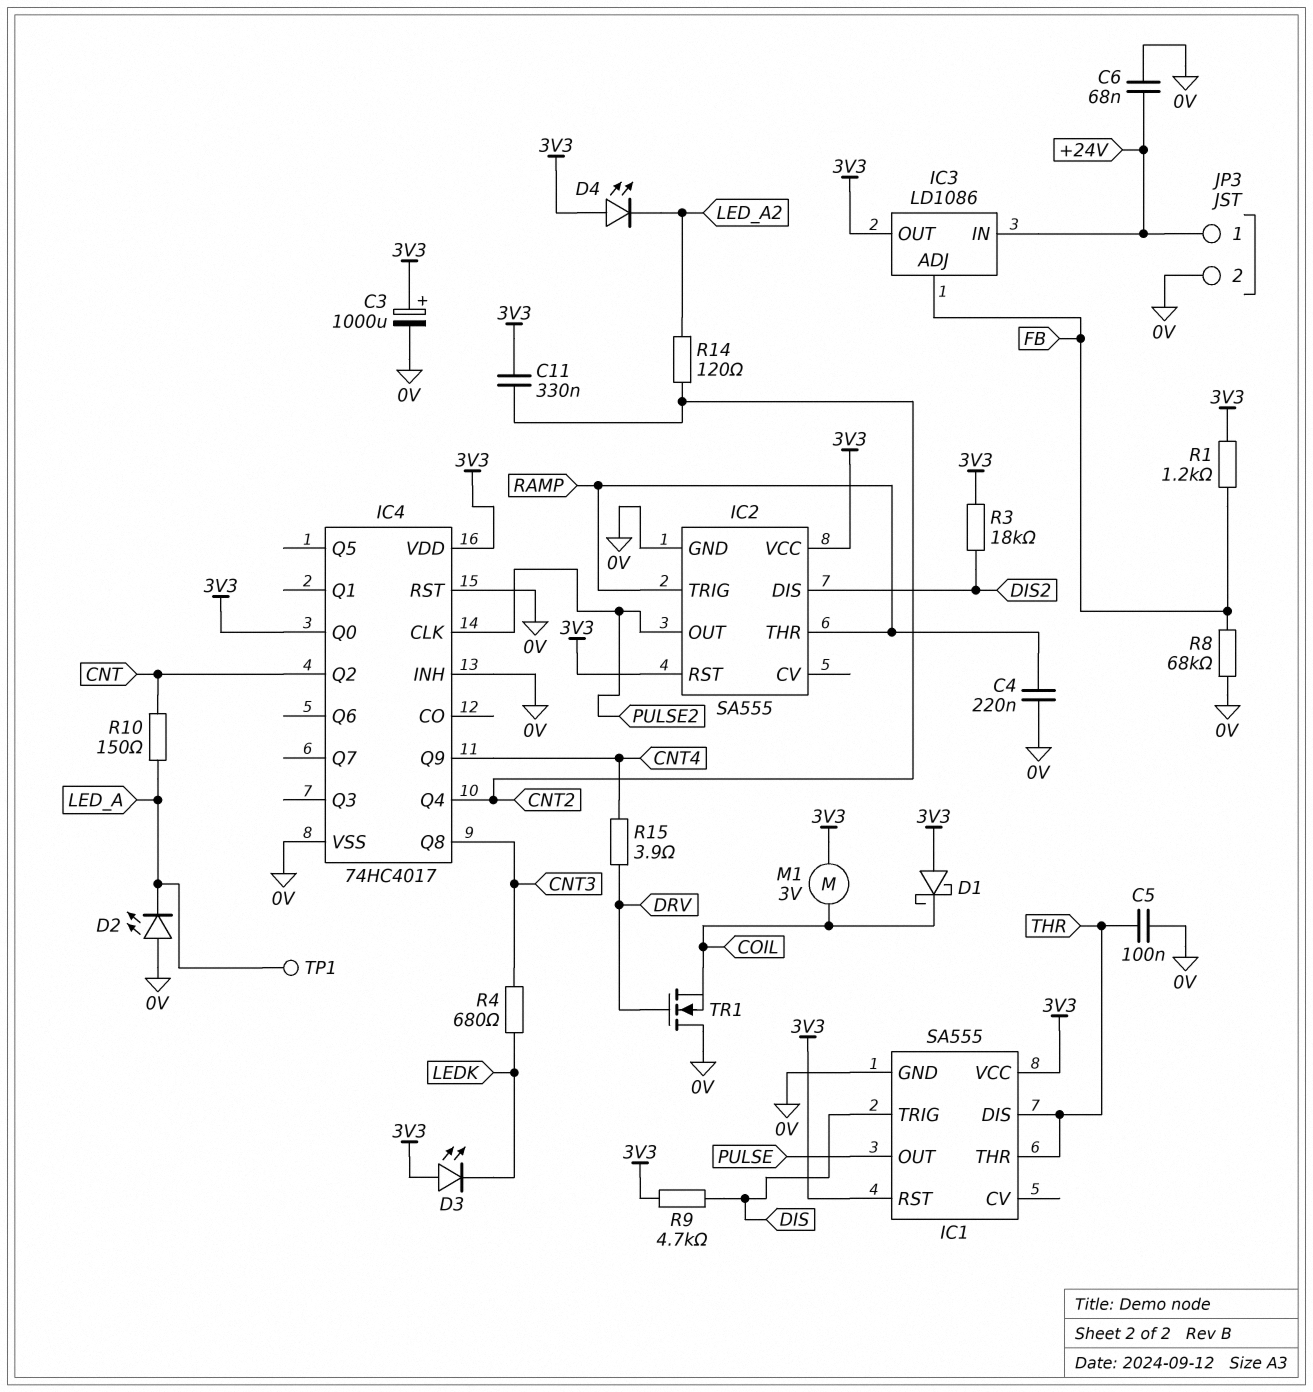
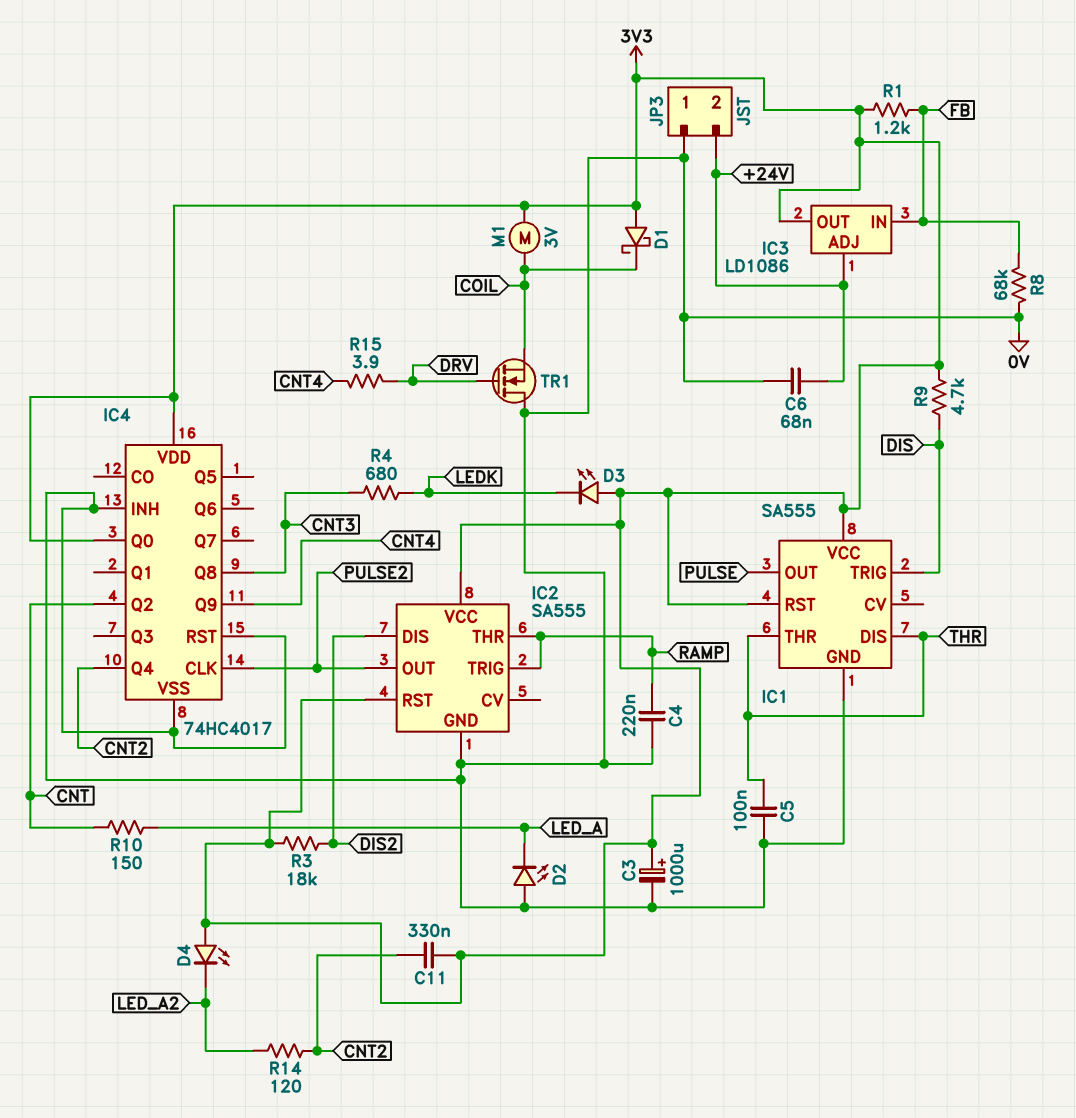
IC3 pin ADJ: FB -> +24V
IC3 pin IN: +24V -> FB
JP3 pin 1: +24V -> 0V
JP3 pin 2: 0V -> +24V
TP1: test point (LED_A) -> none

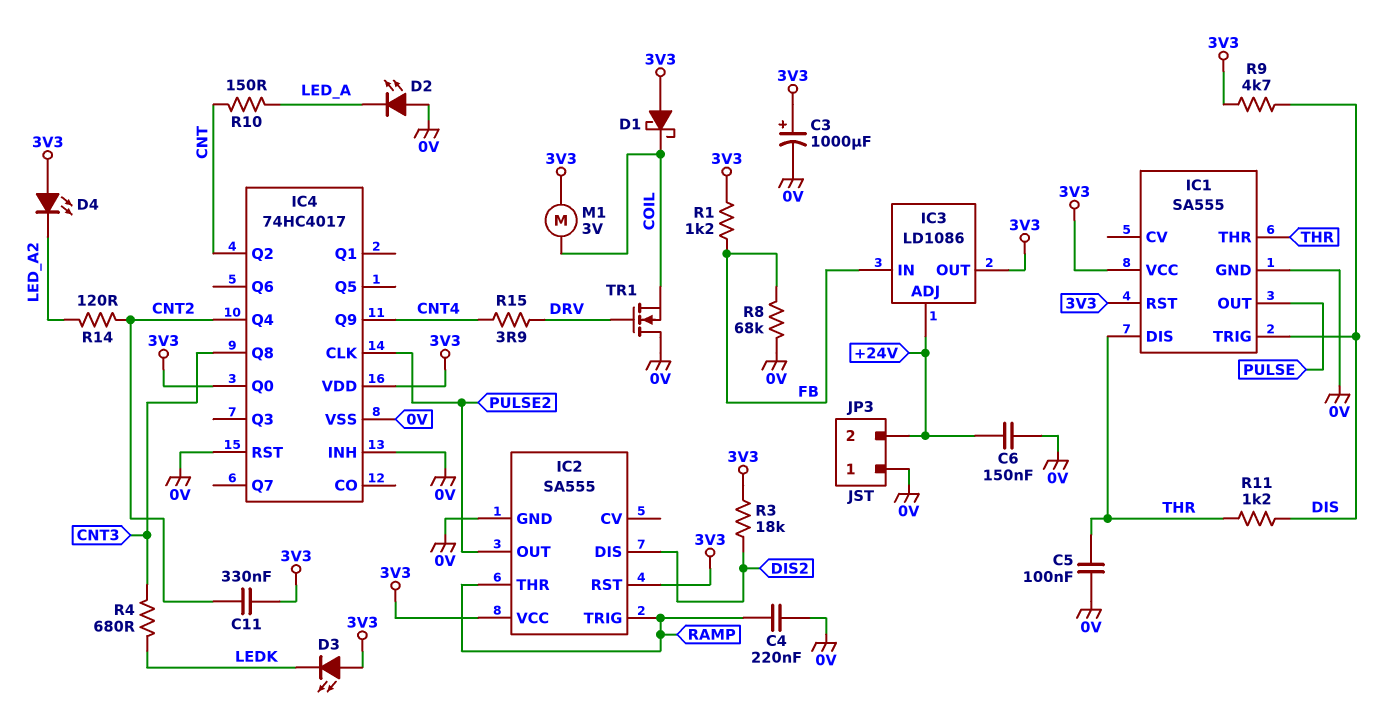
C6: 68nF (+24V, 0V) -> 150nF (+24V, 0V)
R11: none -> 1.2k (DIS, THR)

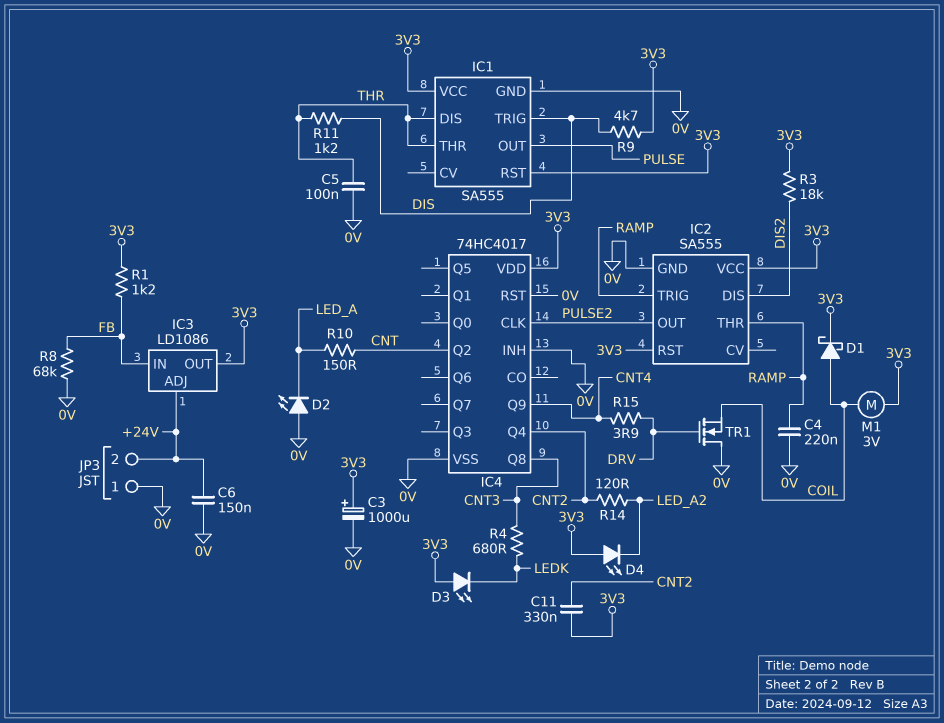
D1: schottky (A 3V3, K COIL) -> schottky (A COIL, K 3V3)
IC4 pin Q0: 3V3 -> none

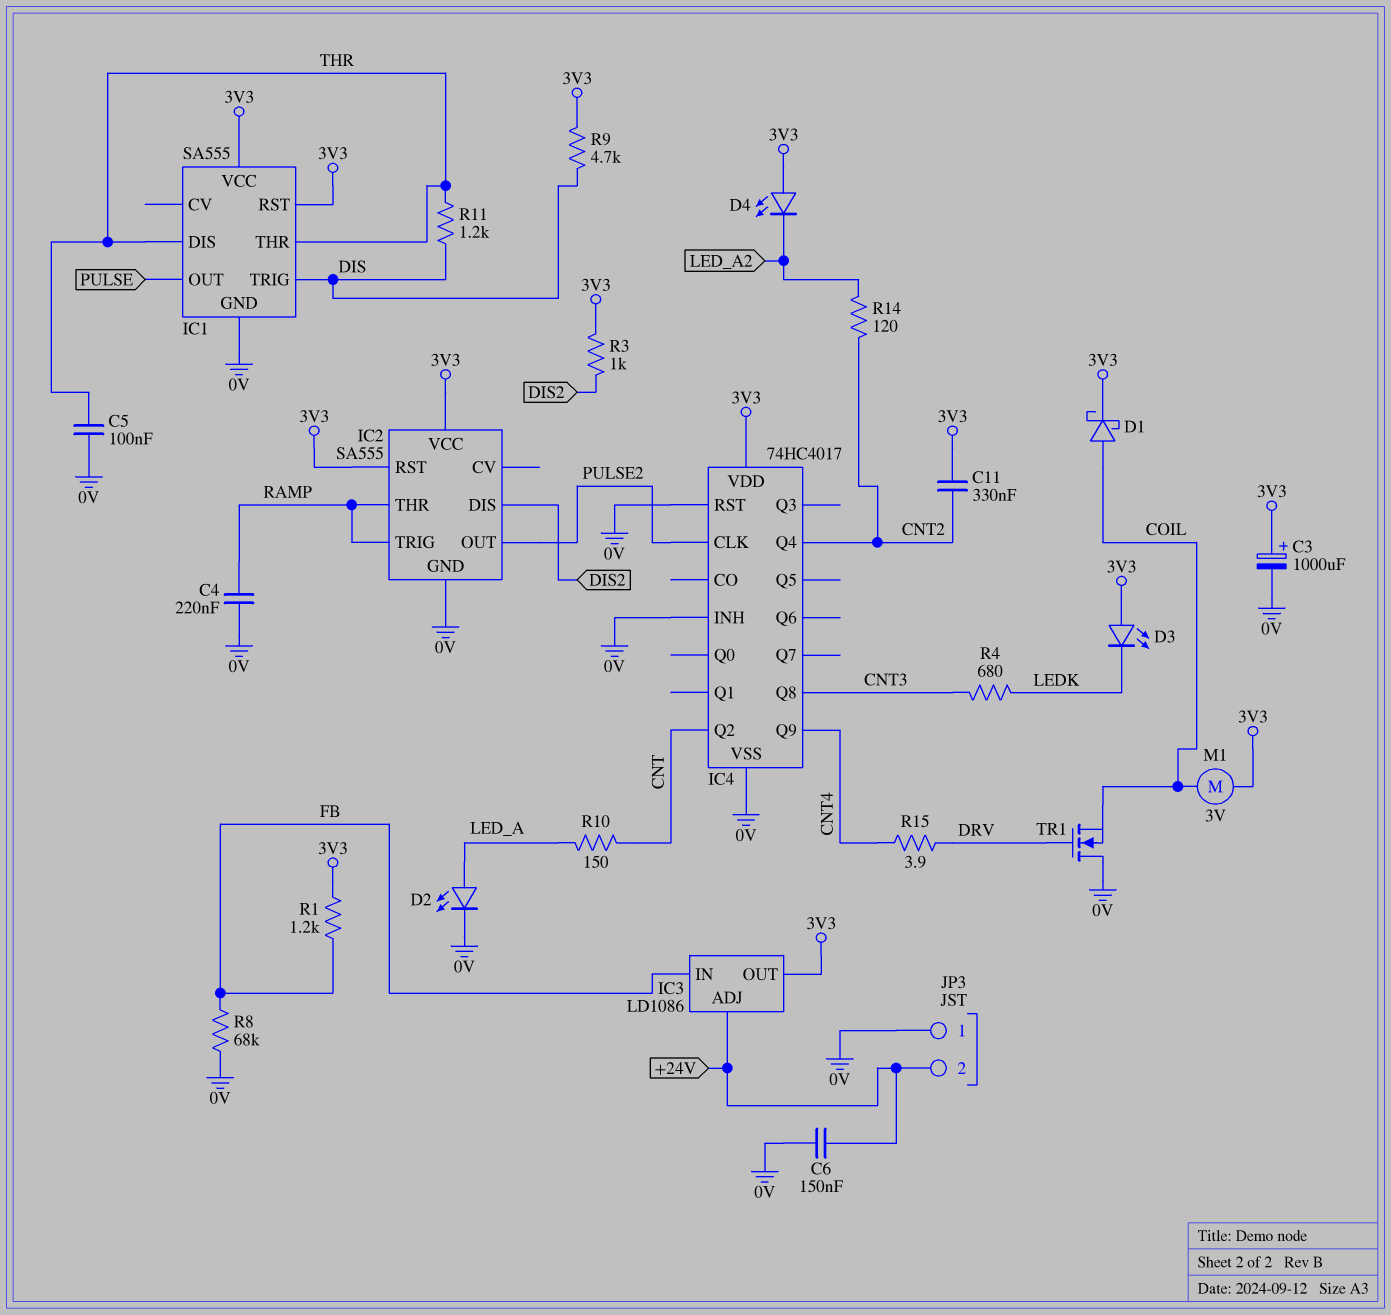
D2: LED (A 0V, K LED_A) -> LED (A LED_A, K 0V)
R3: 18k (3V3, DIS2) -> 1k (3V3, DIS2)

